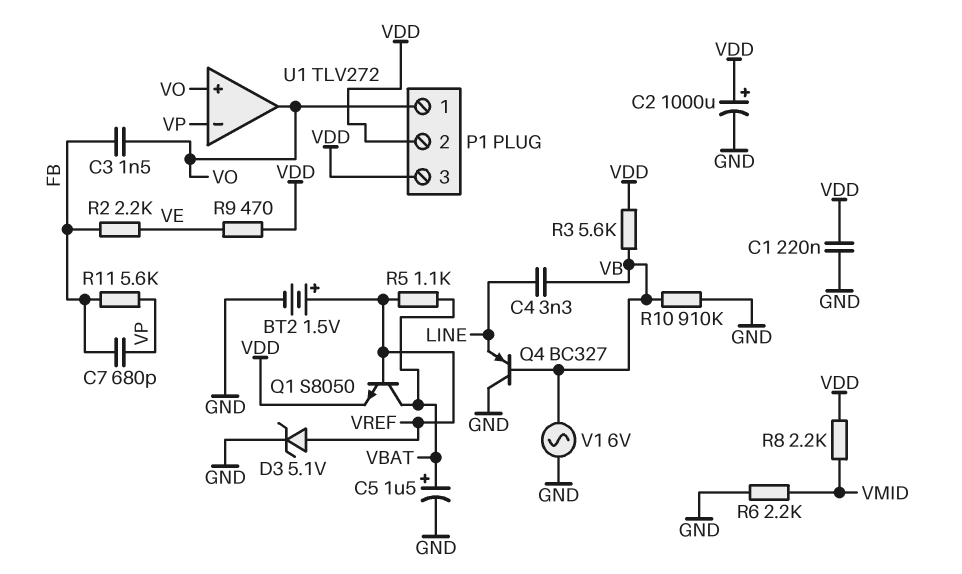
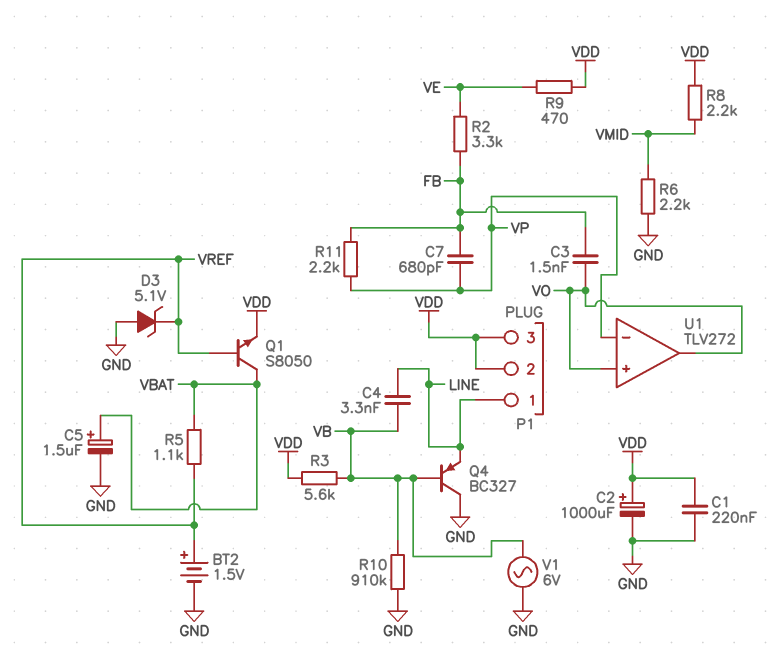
D3: zener 5.1V (A VREF, K GND) -> zener 5.1V (A GND, K VREF)
P1 pin 1: VO -> LINE
R2: 2.2k (FB, VE) -> 3.3k (FB, VE)
R11: 5.6k (FB, VP) -> 2.2k (FB, VP)

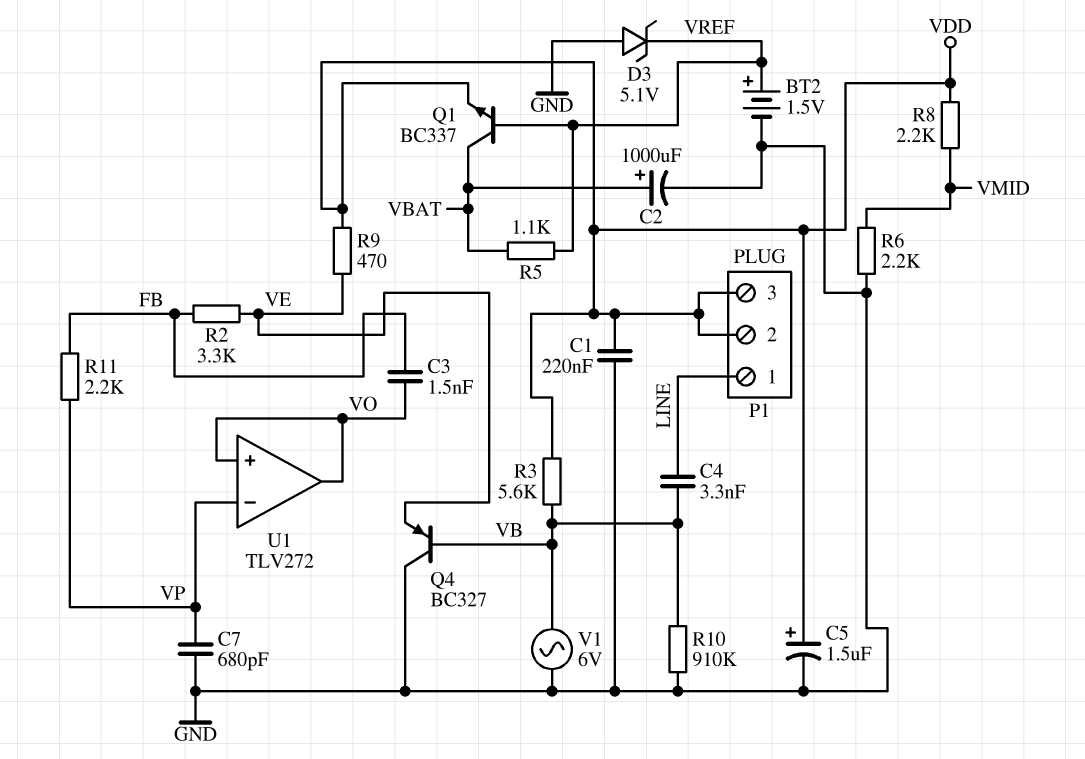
C2: 1000uF (plus VDD, minus GND) -> 1000uF (plus VBAT, minus GND)
C5: 1.5uF (plus VBAT, minus GND) -> 1.5uF (plus VDD, minus GND)
C7: 680pF (FB, VP) -> 680pF (GND, VP)
Q1: NPN S8050 (B VREF, C VBAT, E VDD) -> NPN BC337 (B VREF, C VBAT, E VDD)
Q4: PNP BC327 (B VB, C GND, E LINE) -> PNP BC327 (B VB, C GND, E VE)

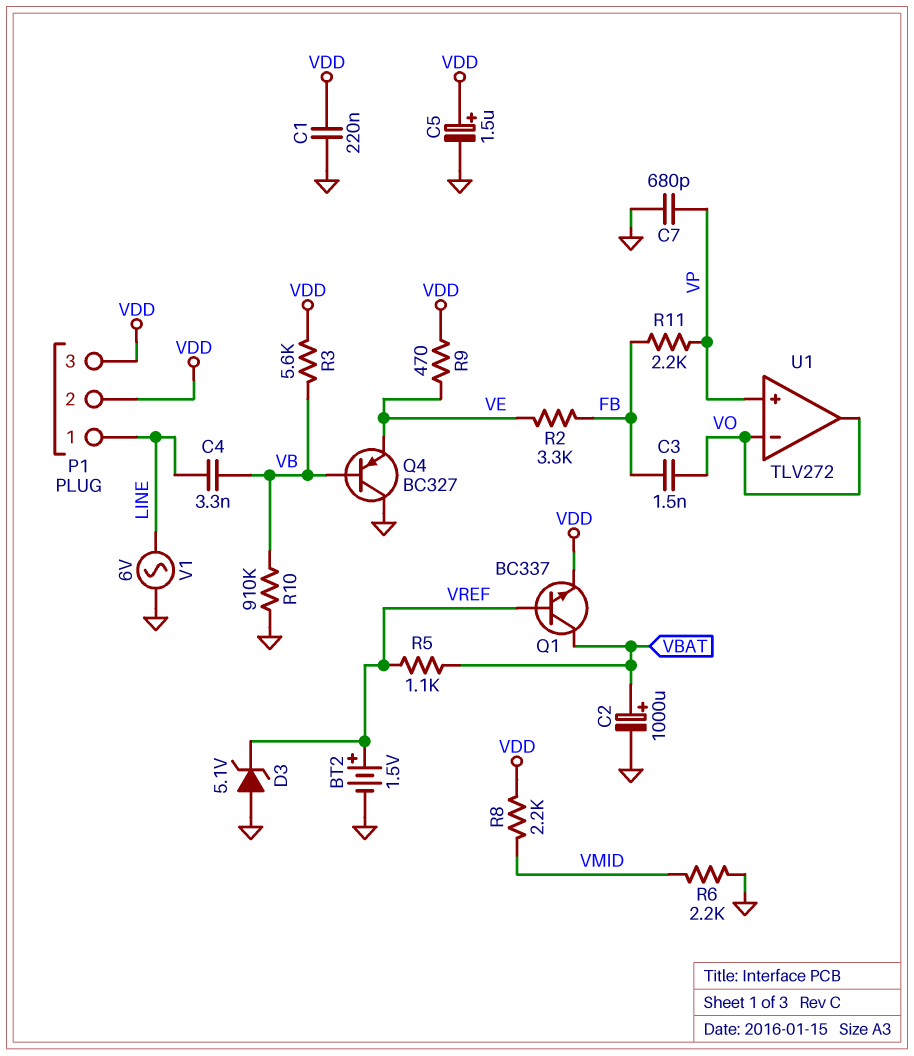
U1 pin in+: VO -> VP
U1 pin in-: VP -> VO
V1: AC 6V (GND, VB) -> AC 6V (GND, LINE)

